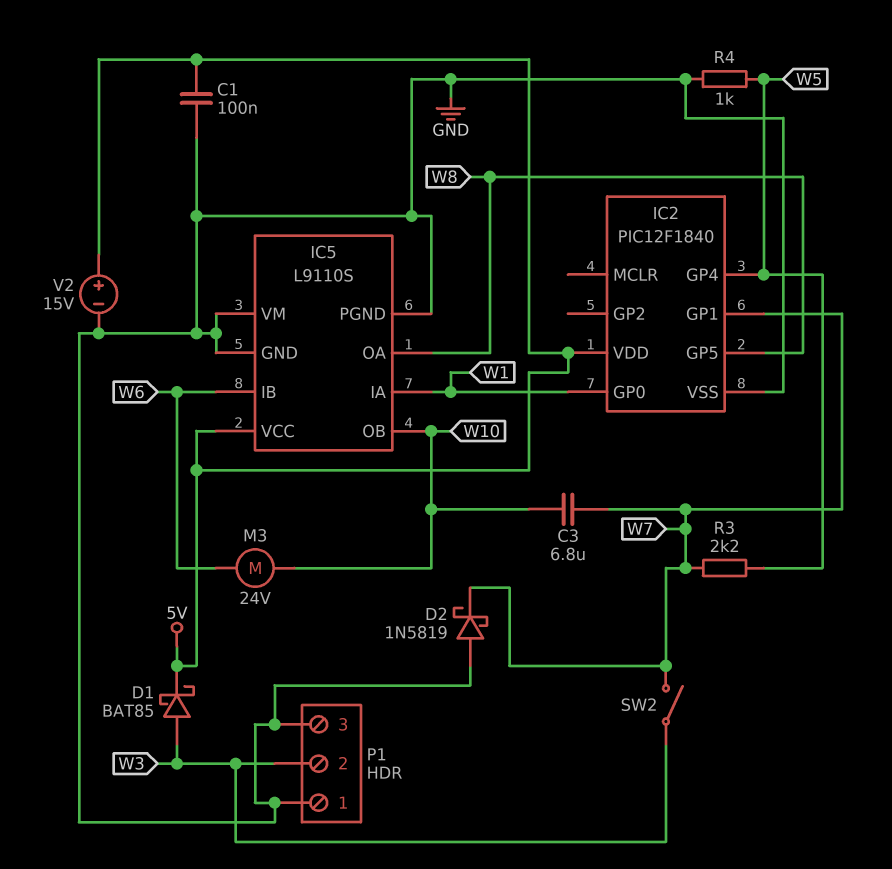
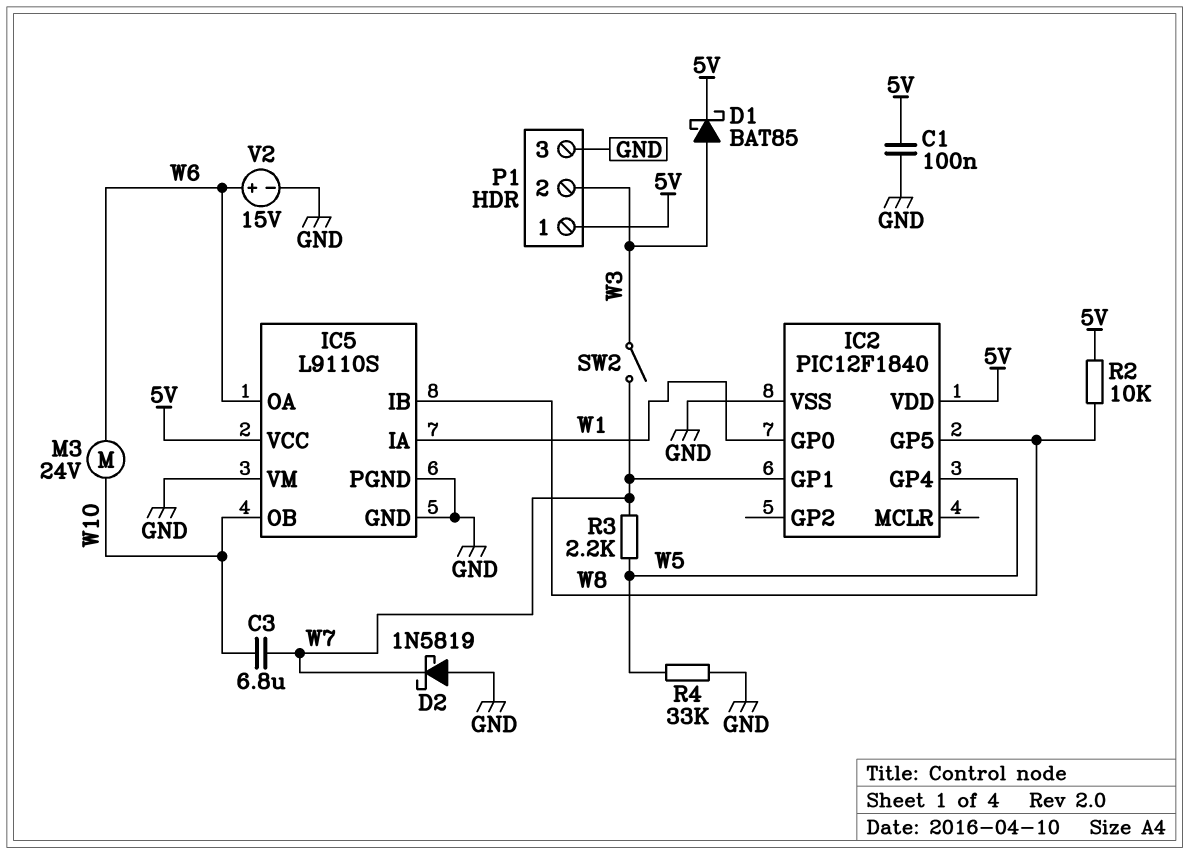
IC5 pin IB: W6 -> W8
IC5 pin OA: W8 -> W6
P1 pin 1: GND -> 5V
R2: none -> 10k (5V, W8)
R4: 1k (GND, W5) -> 33k (GND, W5)
V2: 15V (plus 5V, minus GND) -> 15V (plus W6, minus GND)

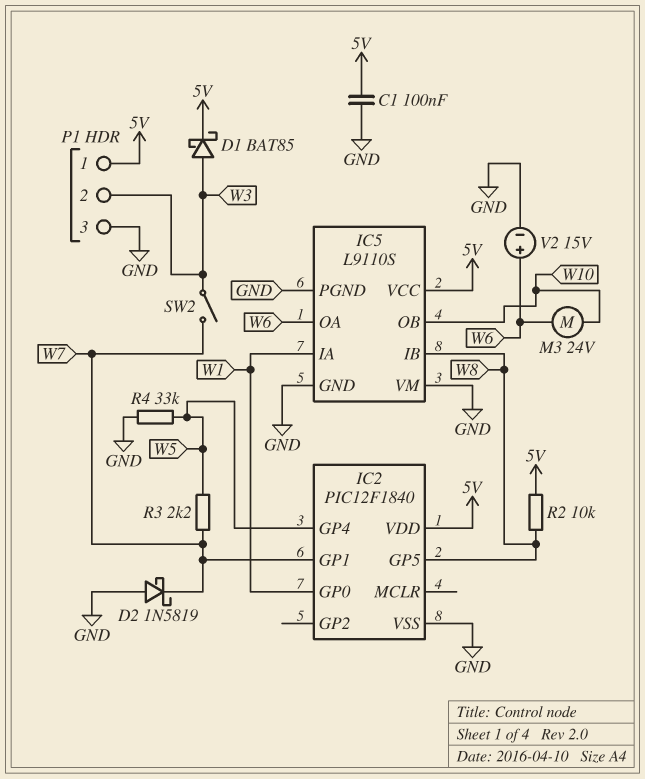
C3: 6.8uF (W7, W10) -> none

